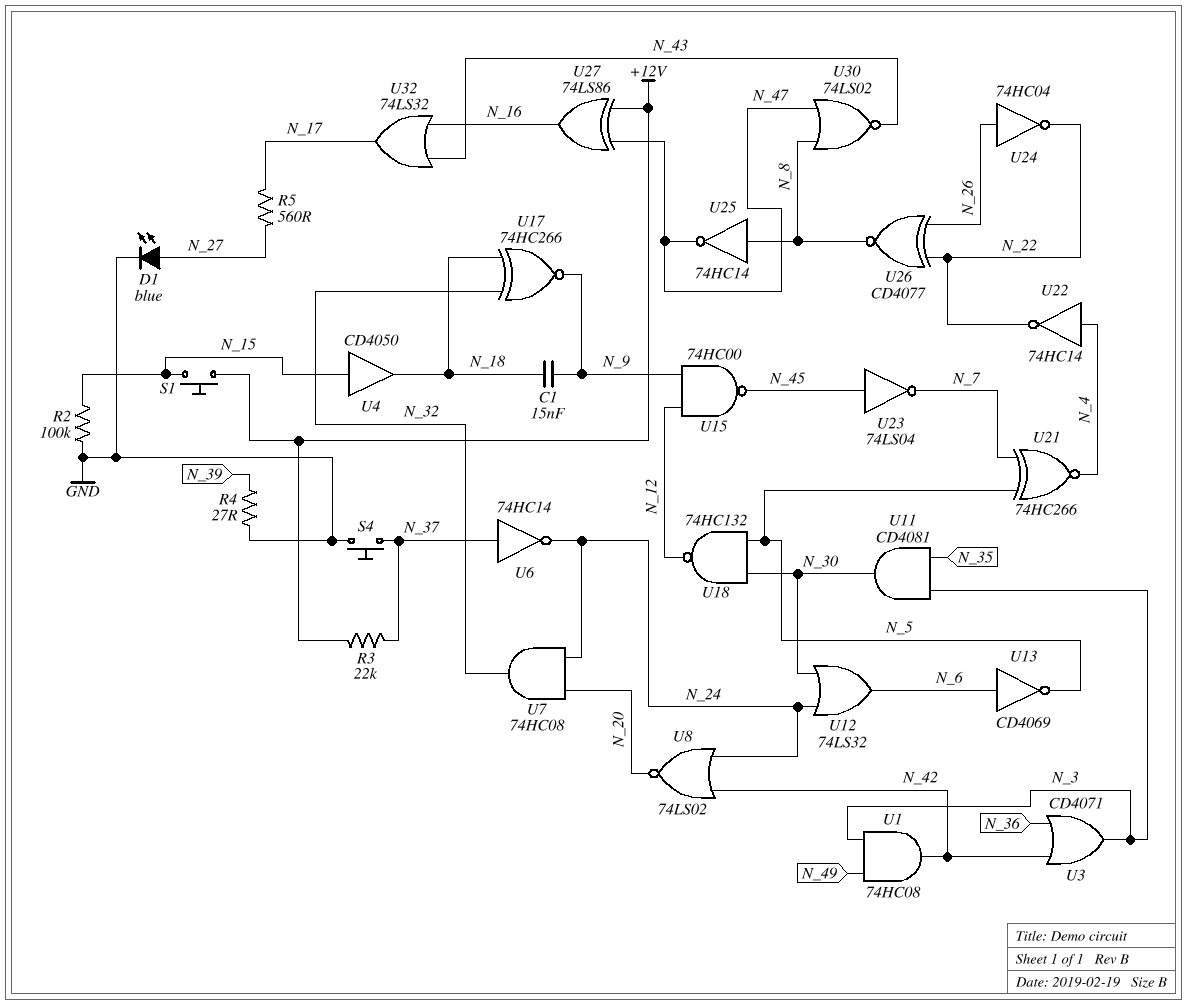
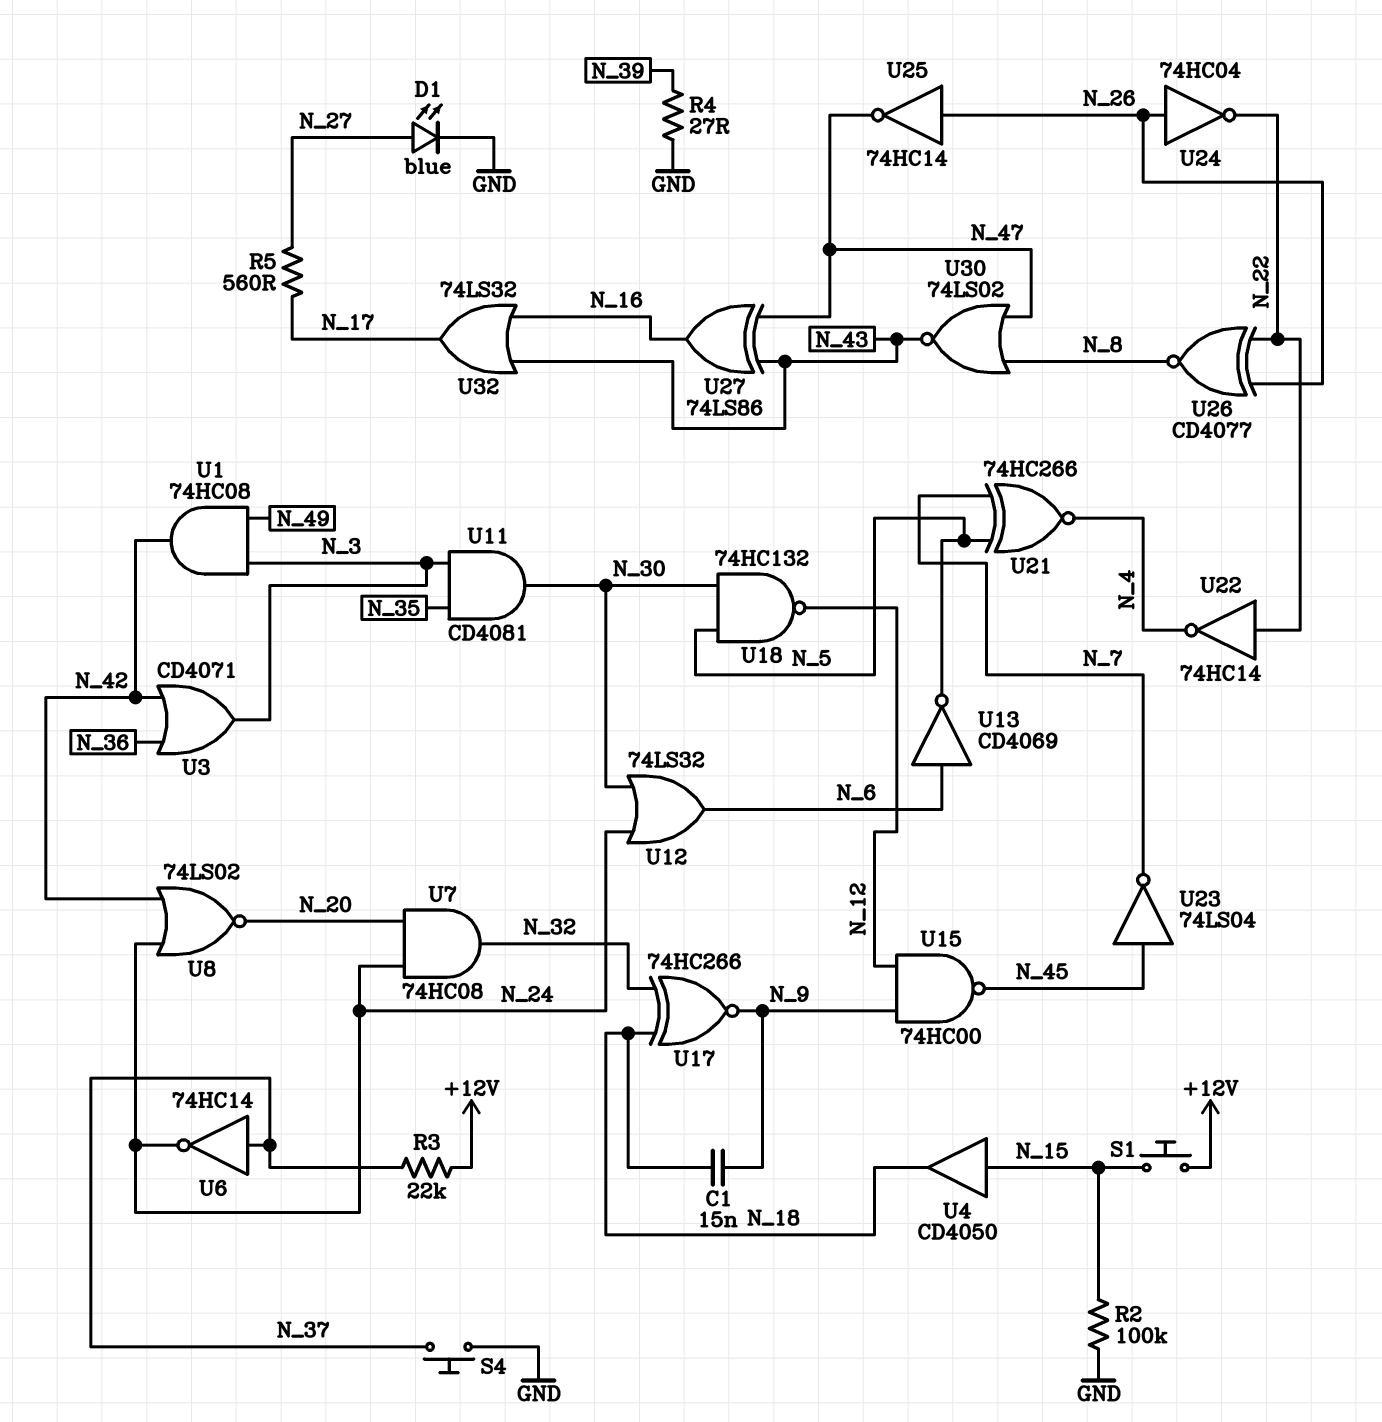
U22: NOT 74HC14 (in N_4, out N_22) -> NOT 74HC14 (in N_22, out N_4)
U25: NOT 74HC14 (in N_8, out N_47) -> NOT 74HC14 (in N_26, out N_47)
U27: XOR 74LS86 (in +12V, in N_47, out N_16) -> XOR 74LS86 (in N_43, in N_47, out N_16)

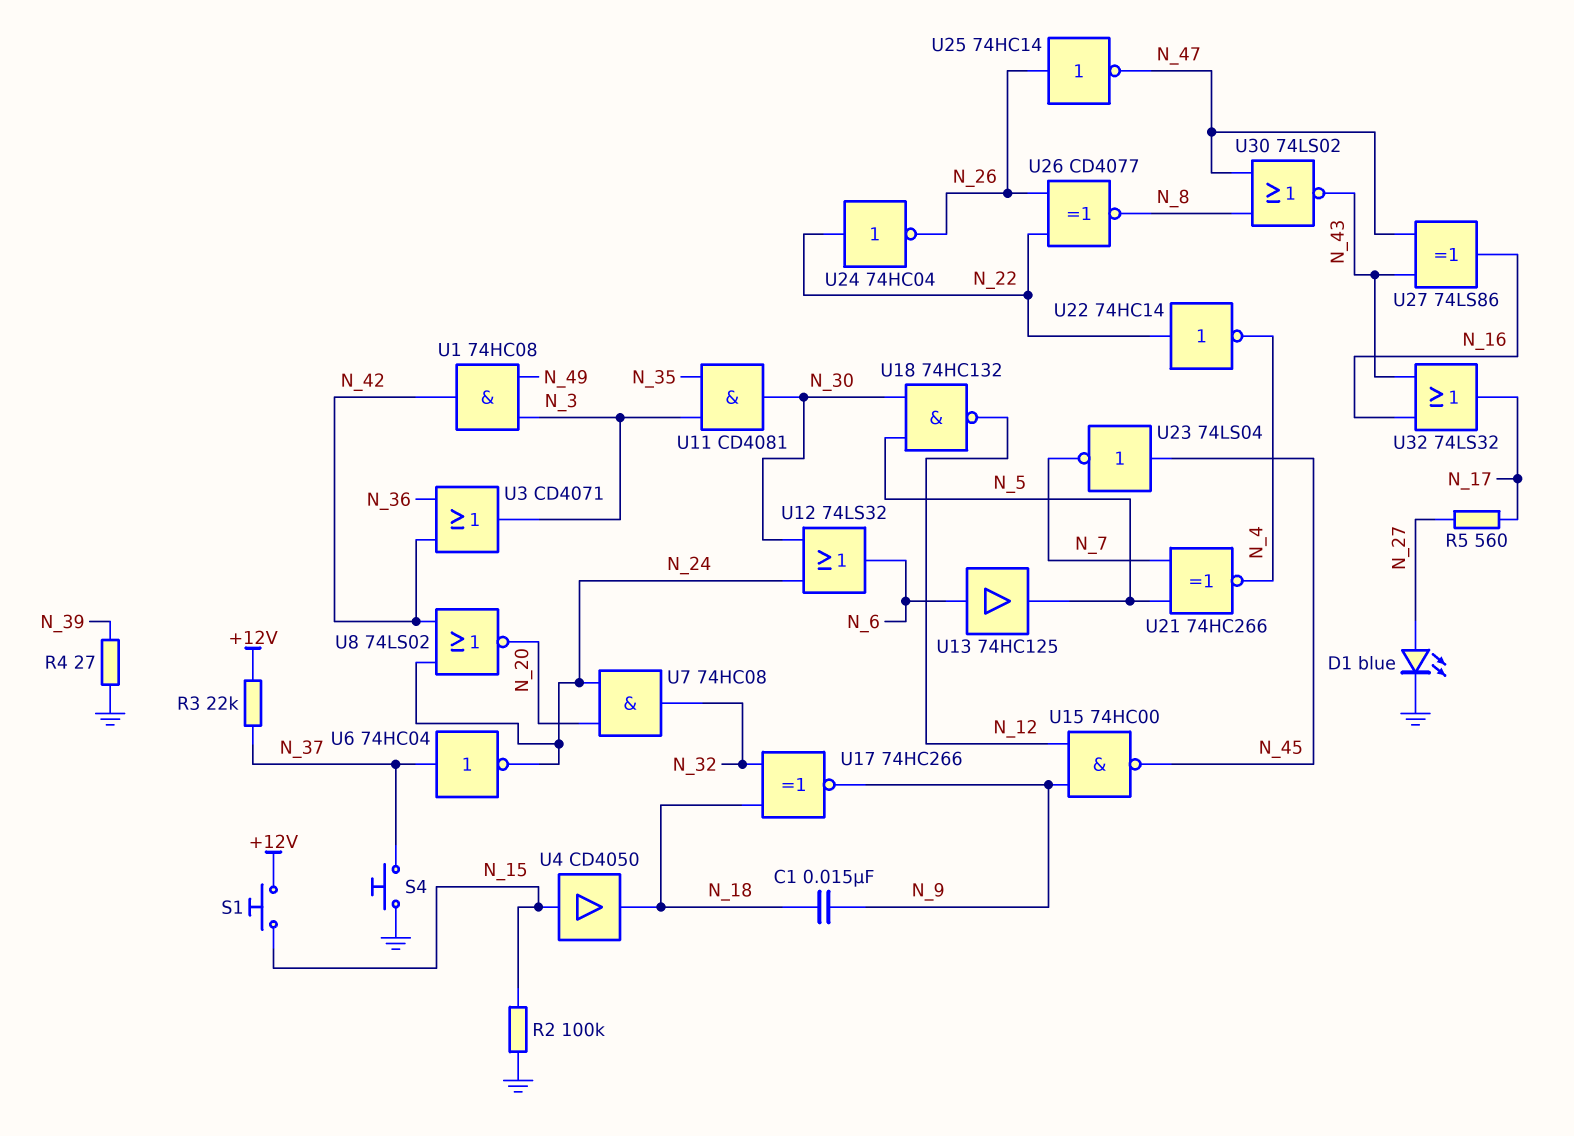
U6: NOT 74HC14 (in N_37, out N_24) -> NOT 74HC04 (in N_37, out N_24)
U13: NOT CD4069 (in N_6, out N_5) -> buffer 74HC125 (in N_6, out N_5)
U24: NOT 74HC04 (in N_26, out N_22) -> NOT 74HC04 (in N_22, out N_26)

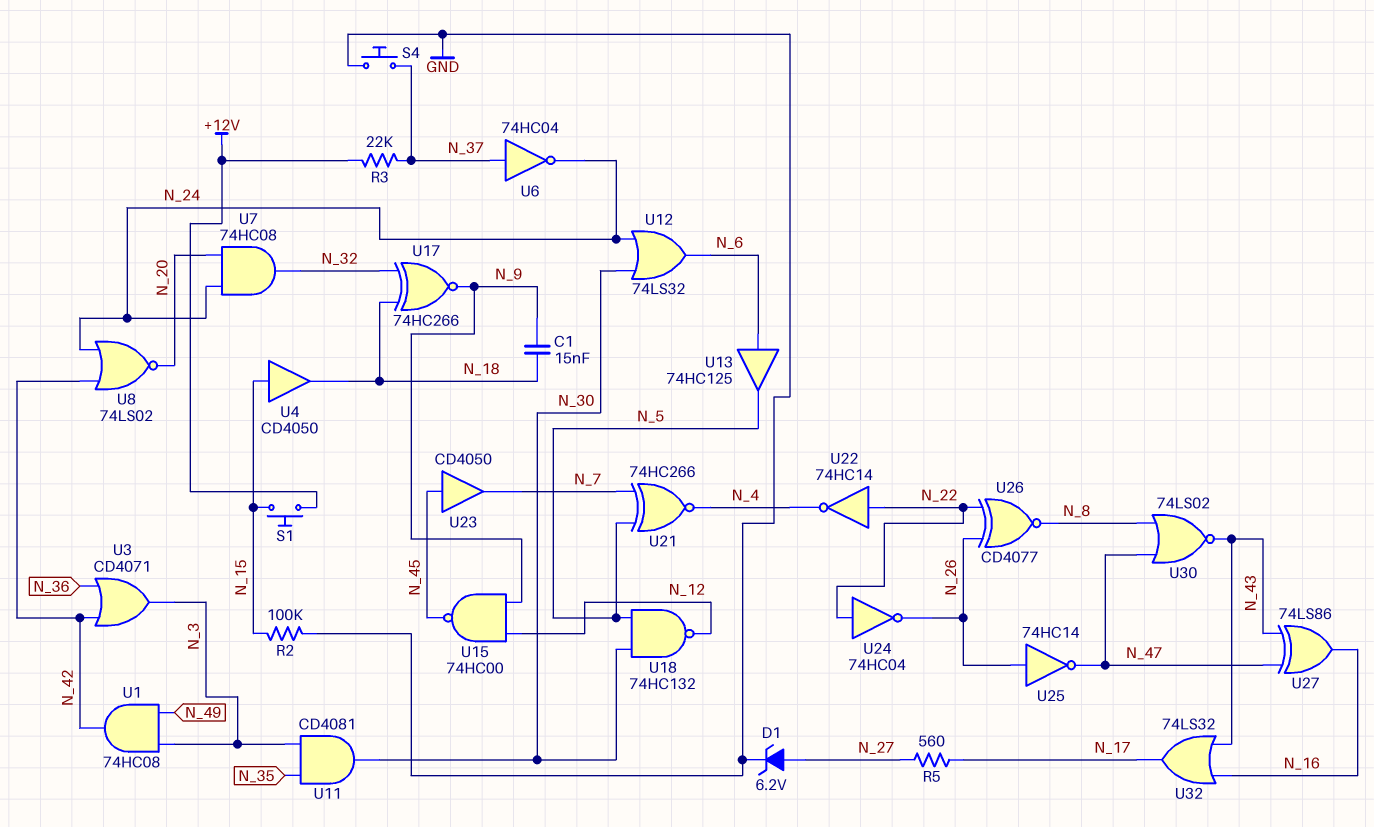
D1: LED blue (A N_27, K GND) -> zener 6.2V (A N_27, K GND)
R4: 27 (GND, N_39) -> none
U23: NOT 74LS04 (in N_45, out N_7) -> buffer CD4050 (in N_45, out N_7)

